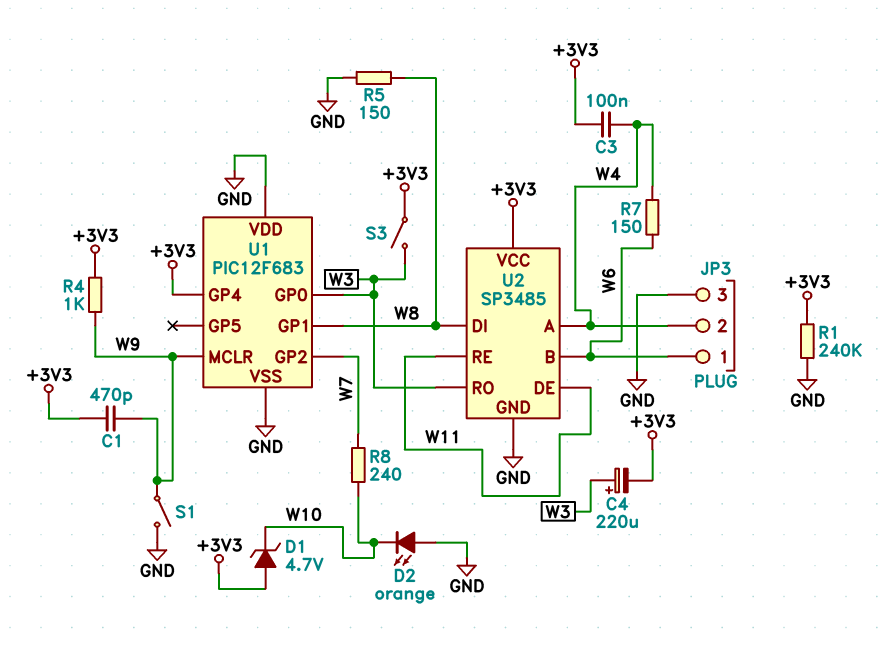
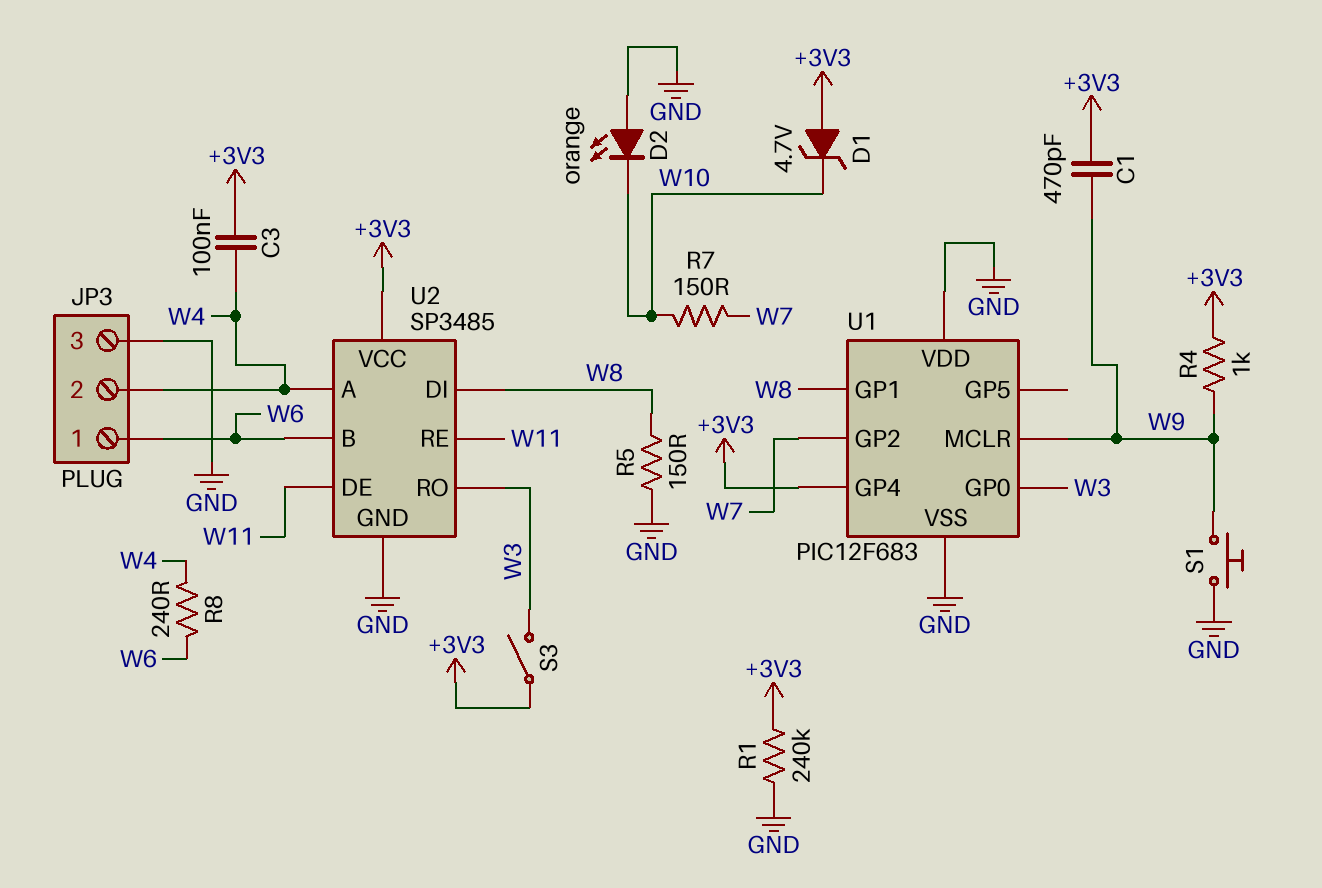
C4: 220uF (plus W3, minus +3V3) -> none
R7: 150 (W4, W6) -> 150 (W7, W10)
R8: 240 (W7, W10) -> 240 (W4, W6)
S1: switch (GND, W9) -> button (GND, W9)

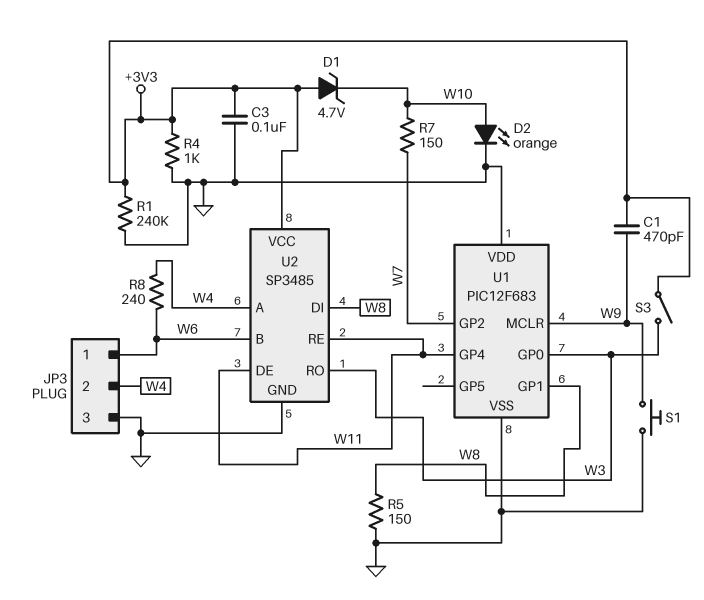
C3: 100nF (+3V3, W4) -> 100nF (+3V3, GND)
D2: LED orange (A GND, K W10) -> LED orange (A W10, K GND)
R4: 1k (+3V3, W9) -> 1k (+3V3, GND)
U1 pin GP4: +3V3 -> W11

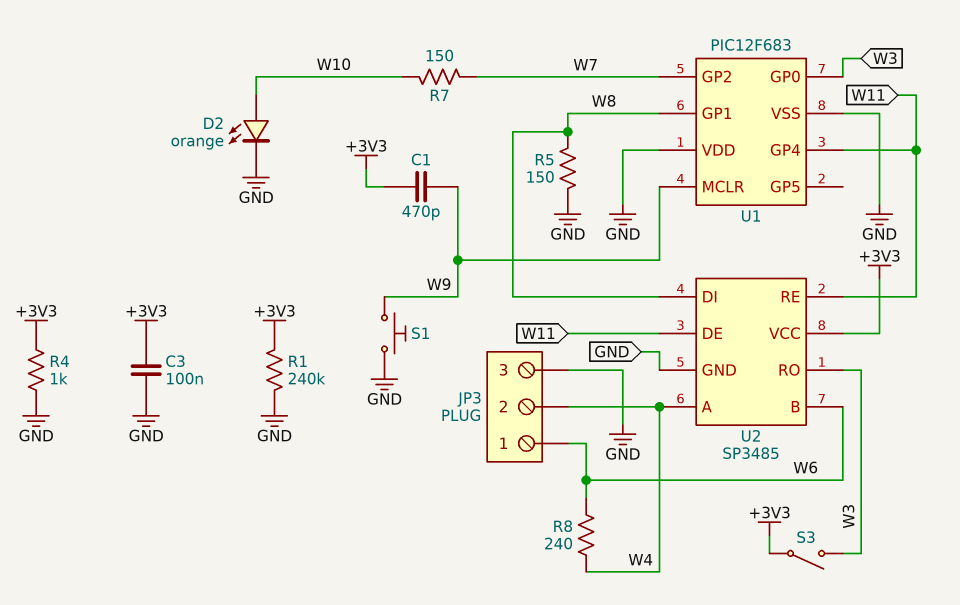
D1: zener 4.7V (A +3V3, K W10) -> none

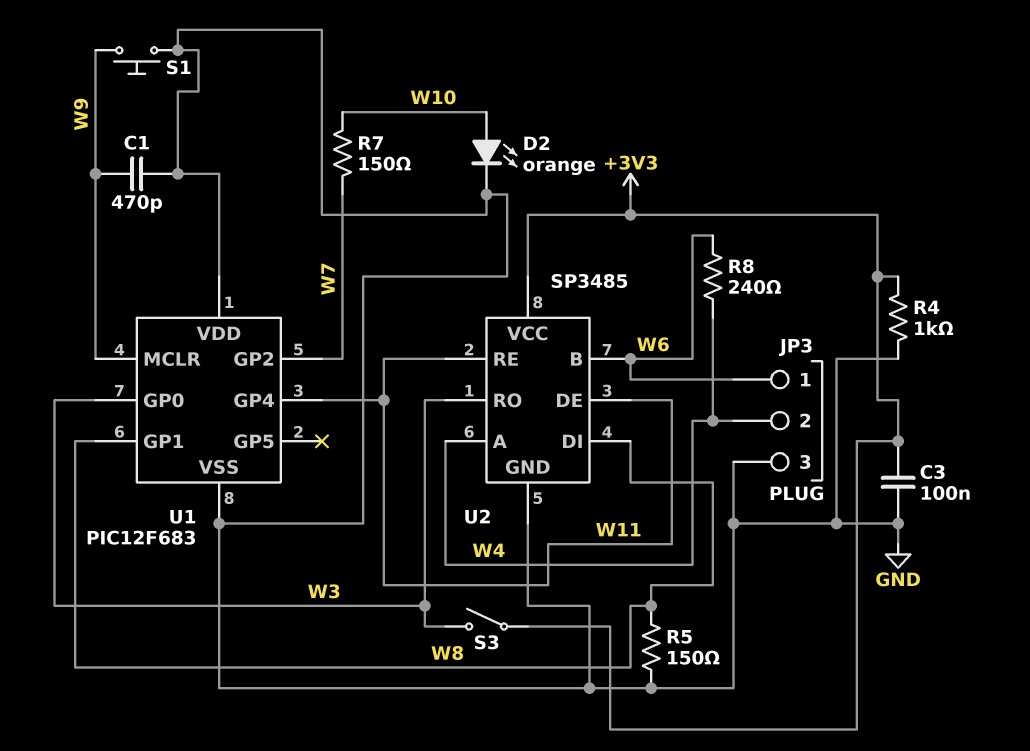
C1: 470pF (+3V3, W9) -> 470pF (GND, W9)
R1: 240k (+3V3, GND) -> none

